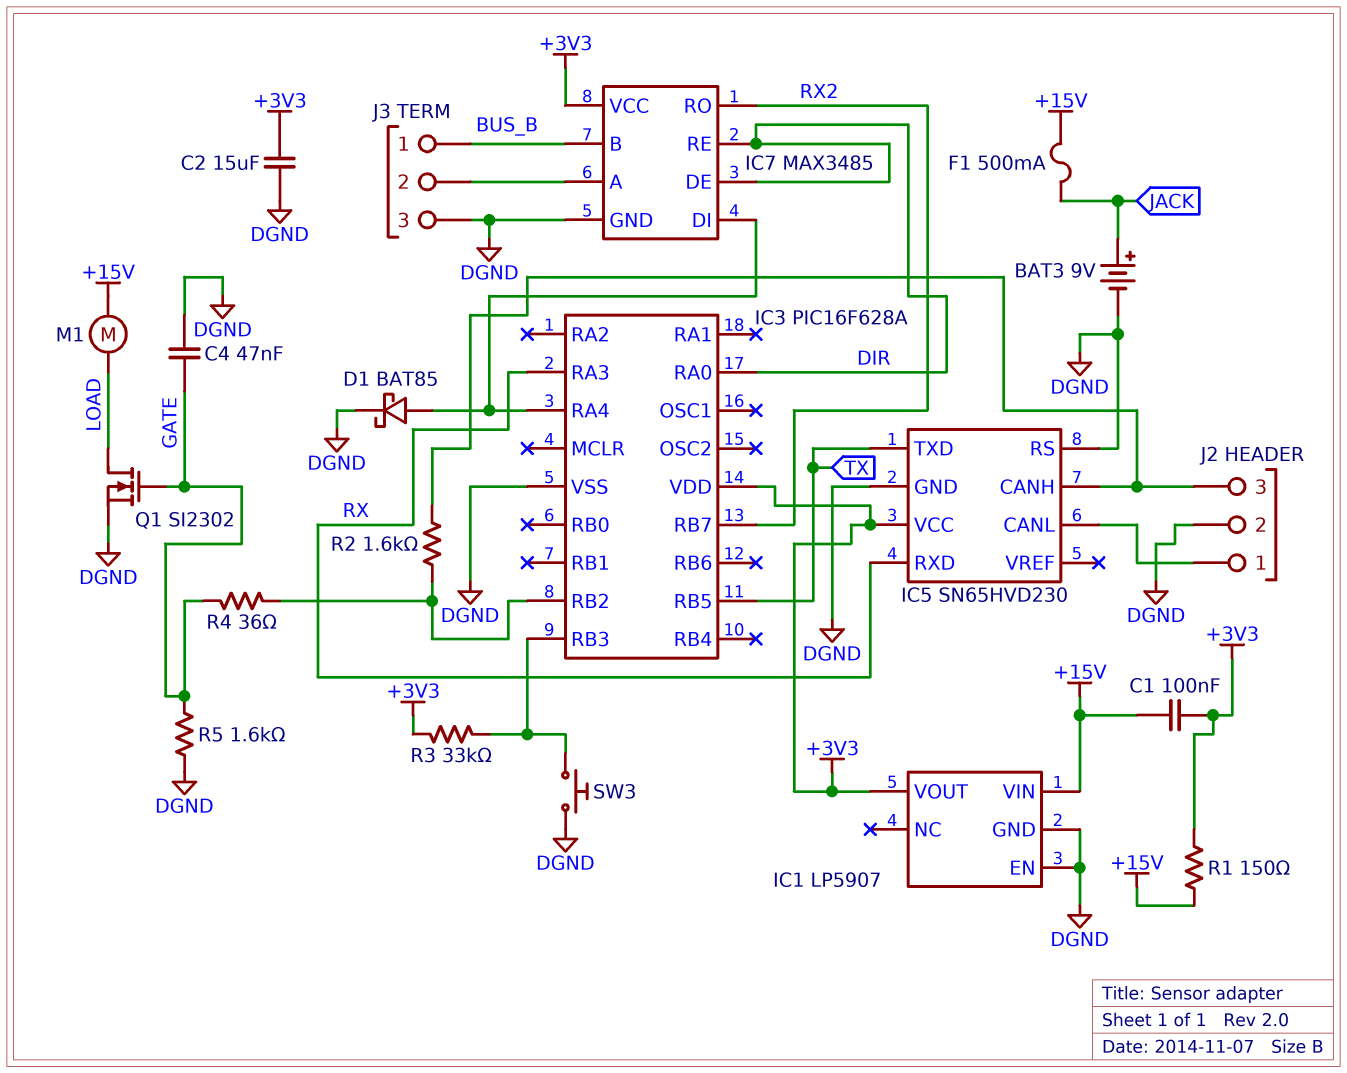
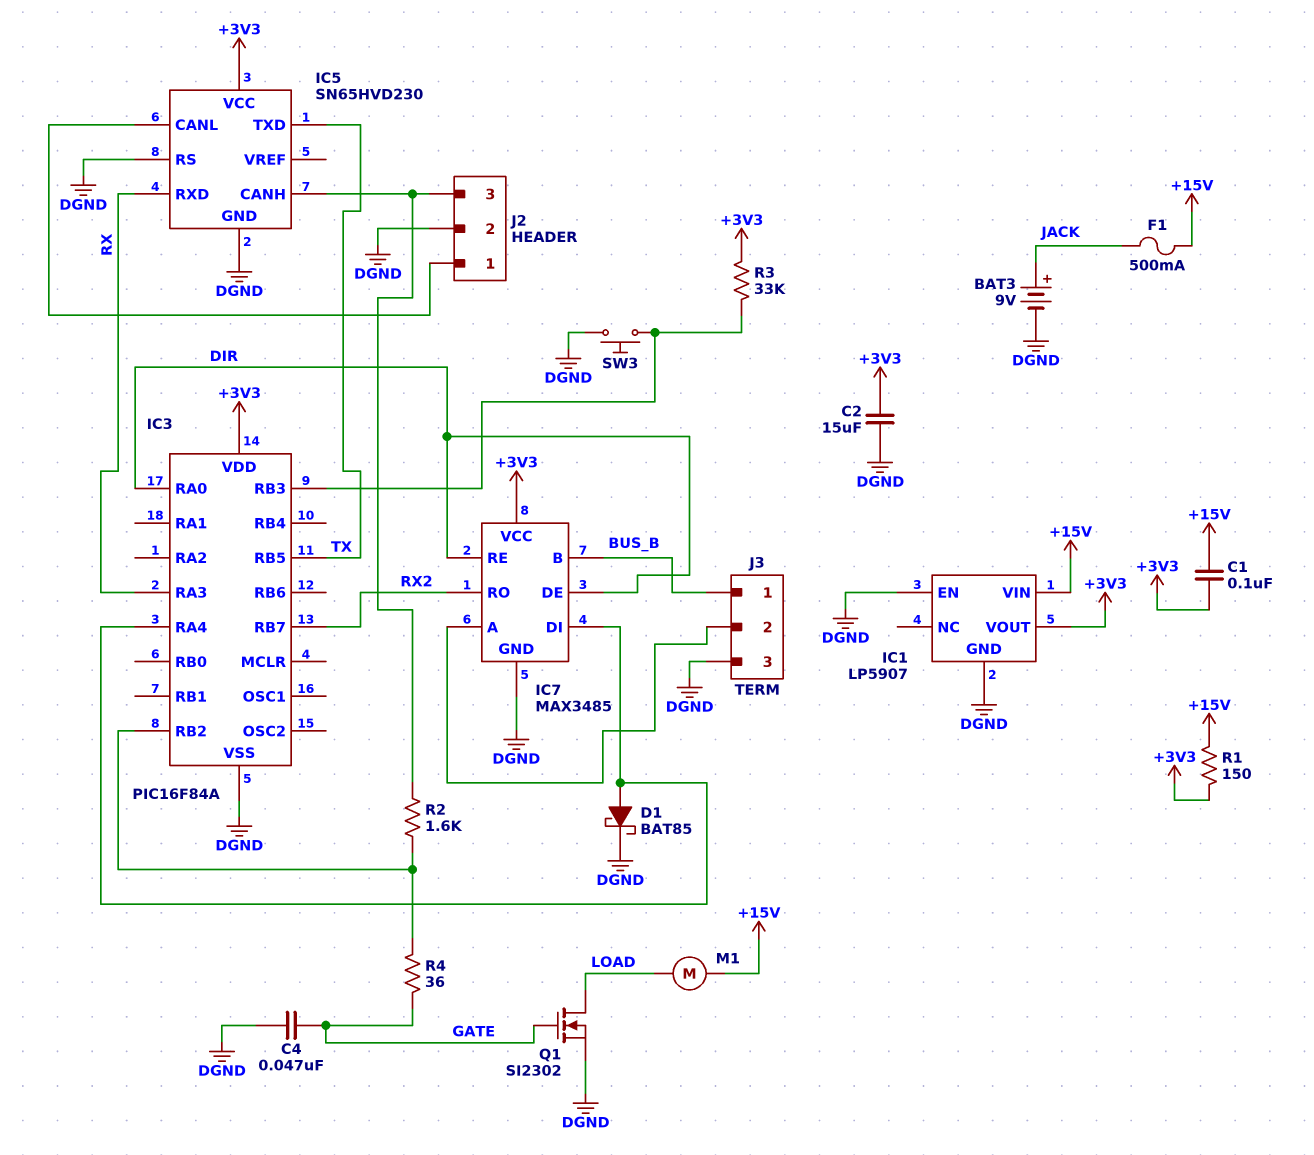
IC3: PIC16F628A -> PIC16F84A
R5: 1.6k (DGND, GATE) -> none

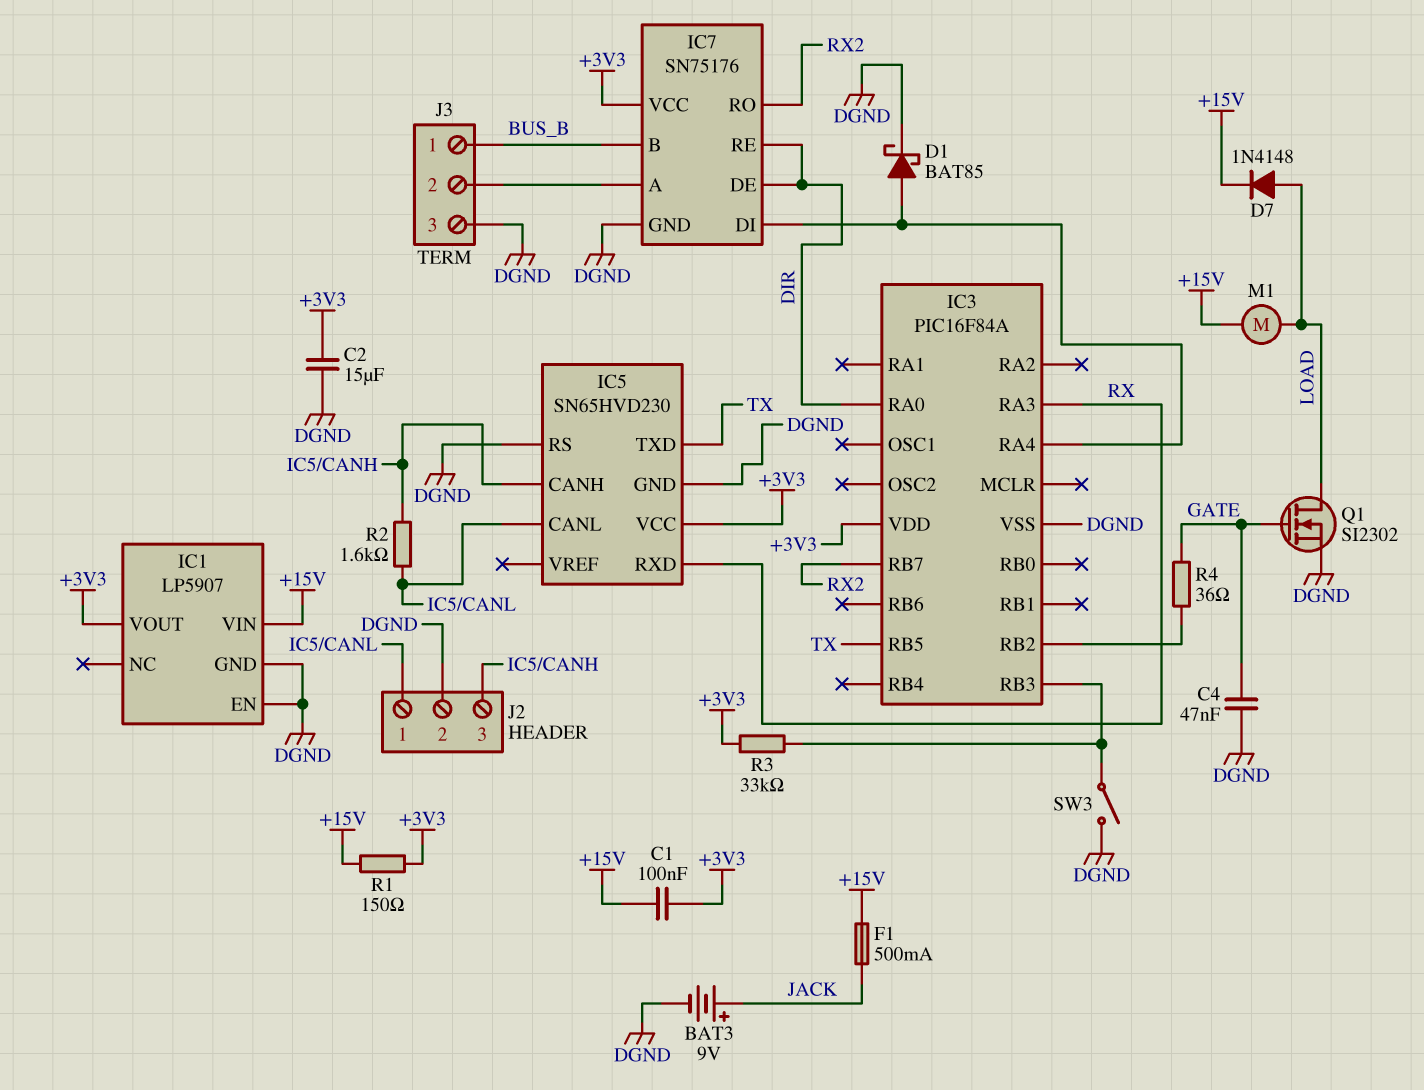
D7: none -> diode 1N4148 (A LOAD, K +15V)
IC7: MAX3485 -> SN75176
R2: 1.6k (IC3/RB2, IC5/CANH) -> 1.6k (IC5/CANH, IC5/CANL)
SW3: button (DGND, IC3/RB3) -> switch (DGND, IC3/RB3)

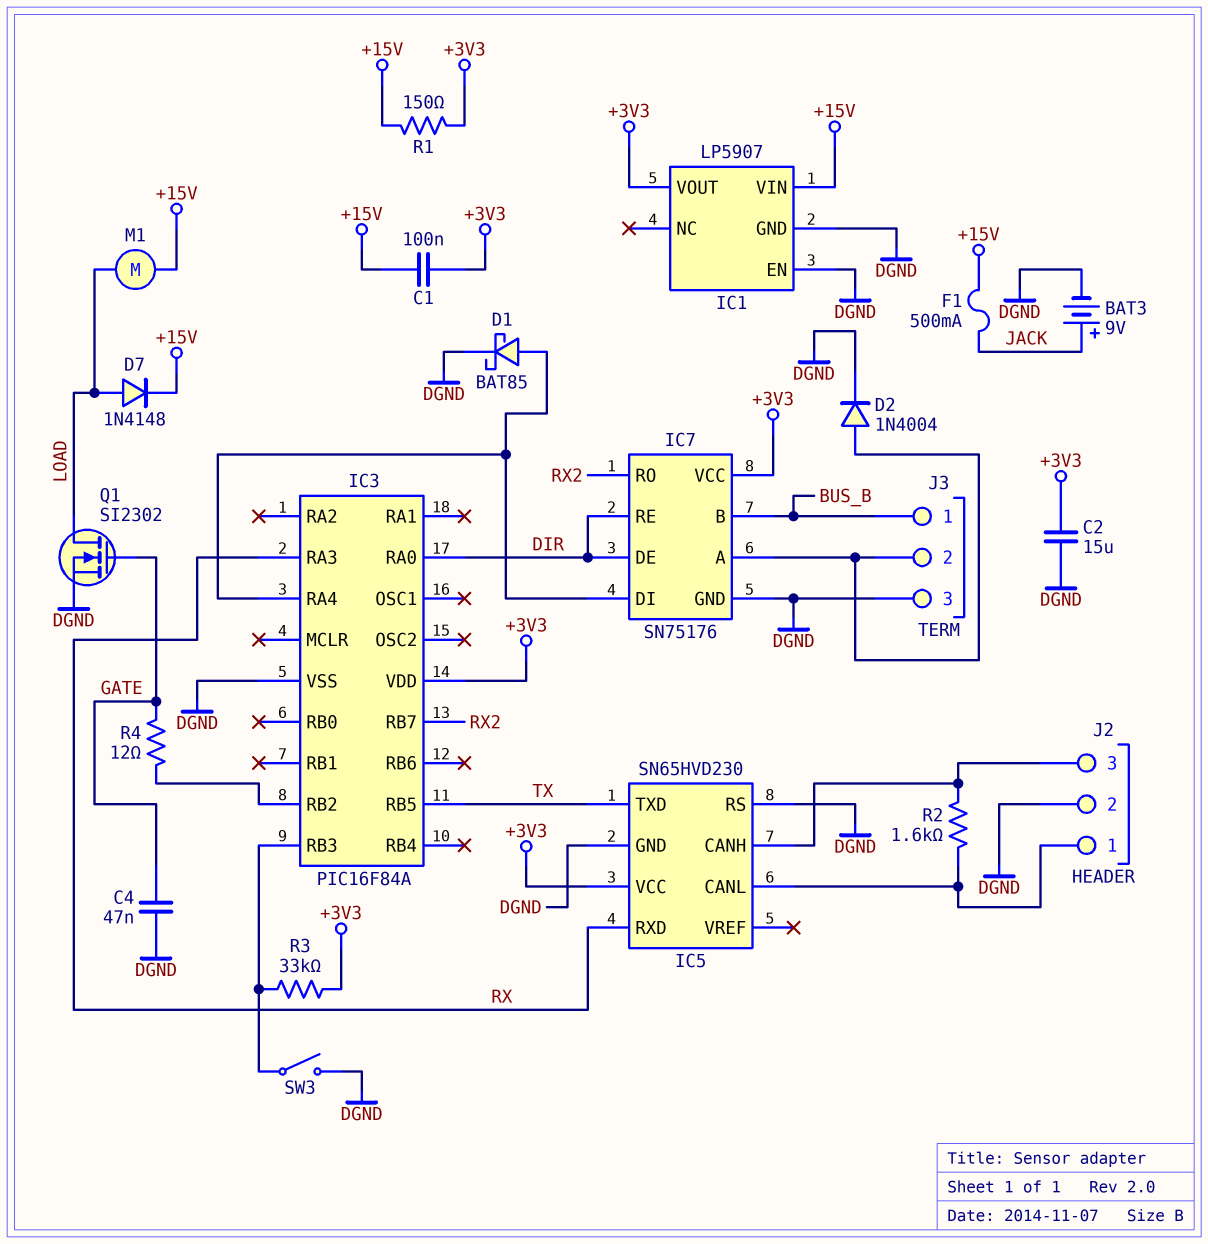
D2: none -> diode 1N4004 (A IC7/A, K DGND)
R4: 36 (GATE, IC3/RB2) -> 12 (GATE, IC3/RB2)

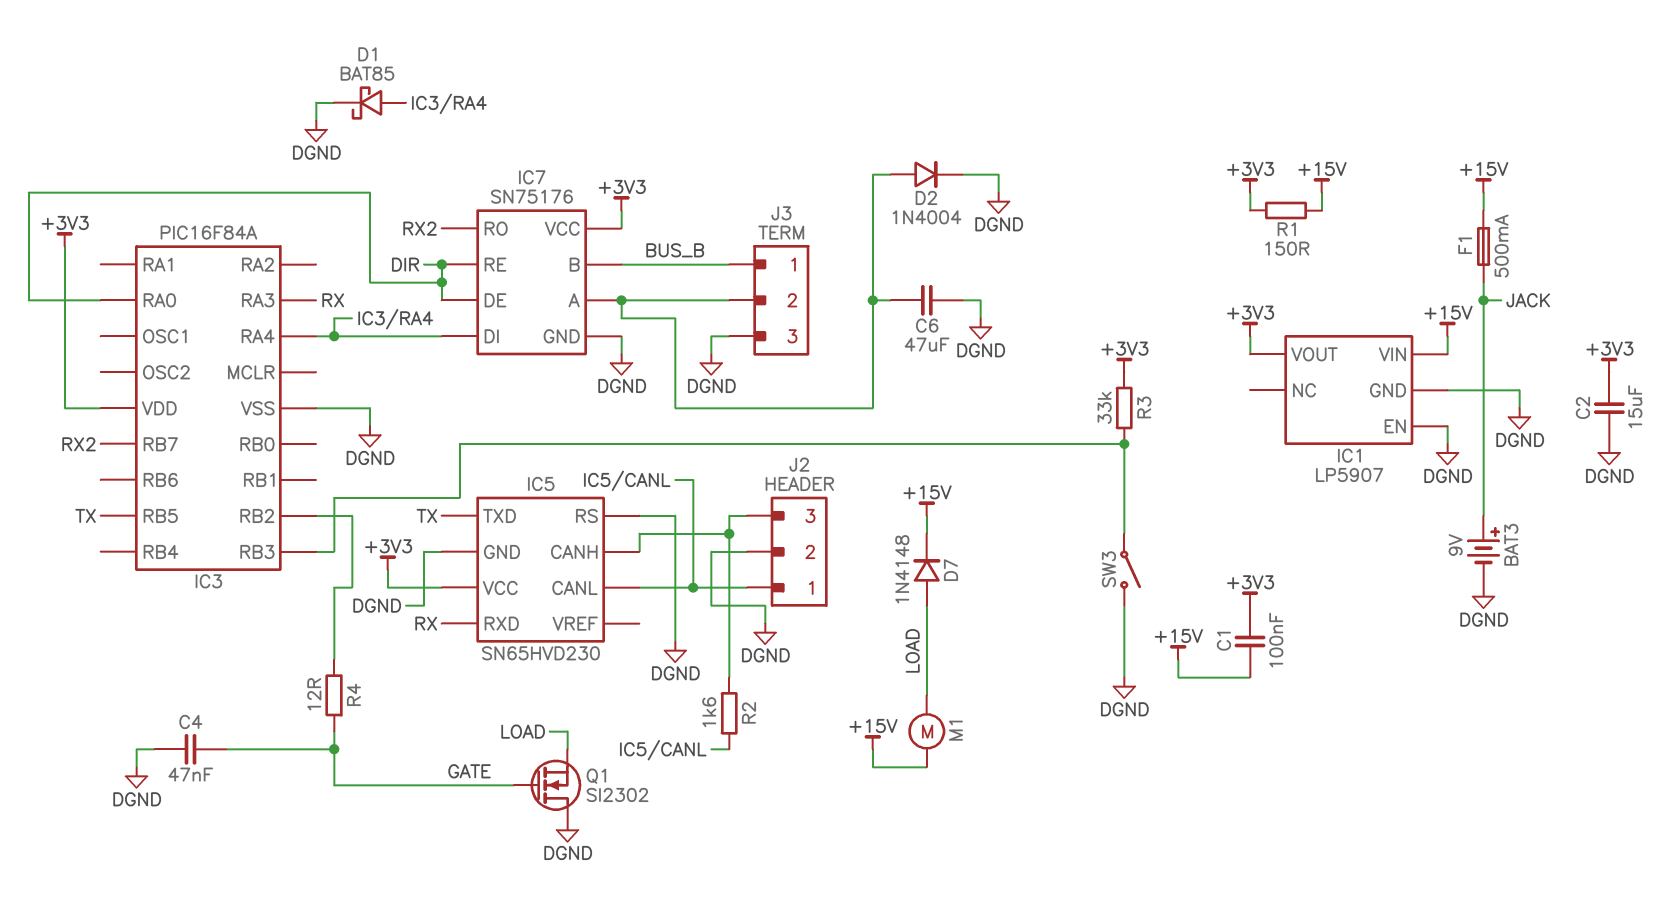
C6: none -> 47uF (DGND, IC7/A)
Q1: NMOS SI2302 (G GATE, D LOAD, S DGND) -> NMOS SI2302 (G GATE, D DGND, S LOAD)

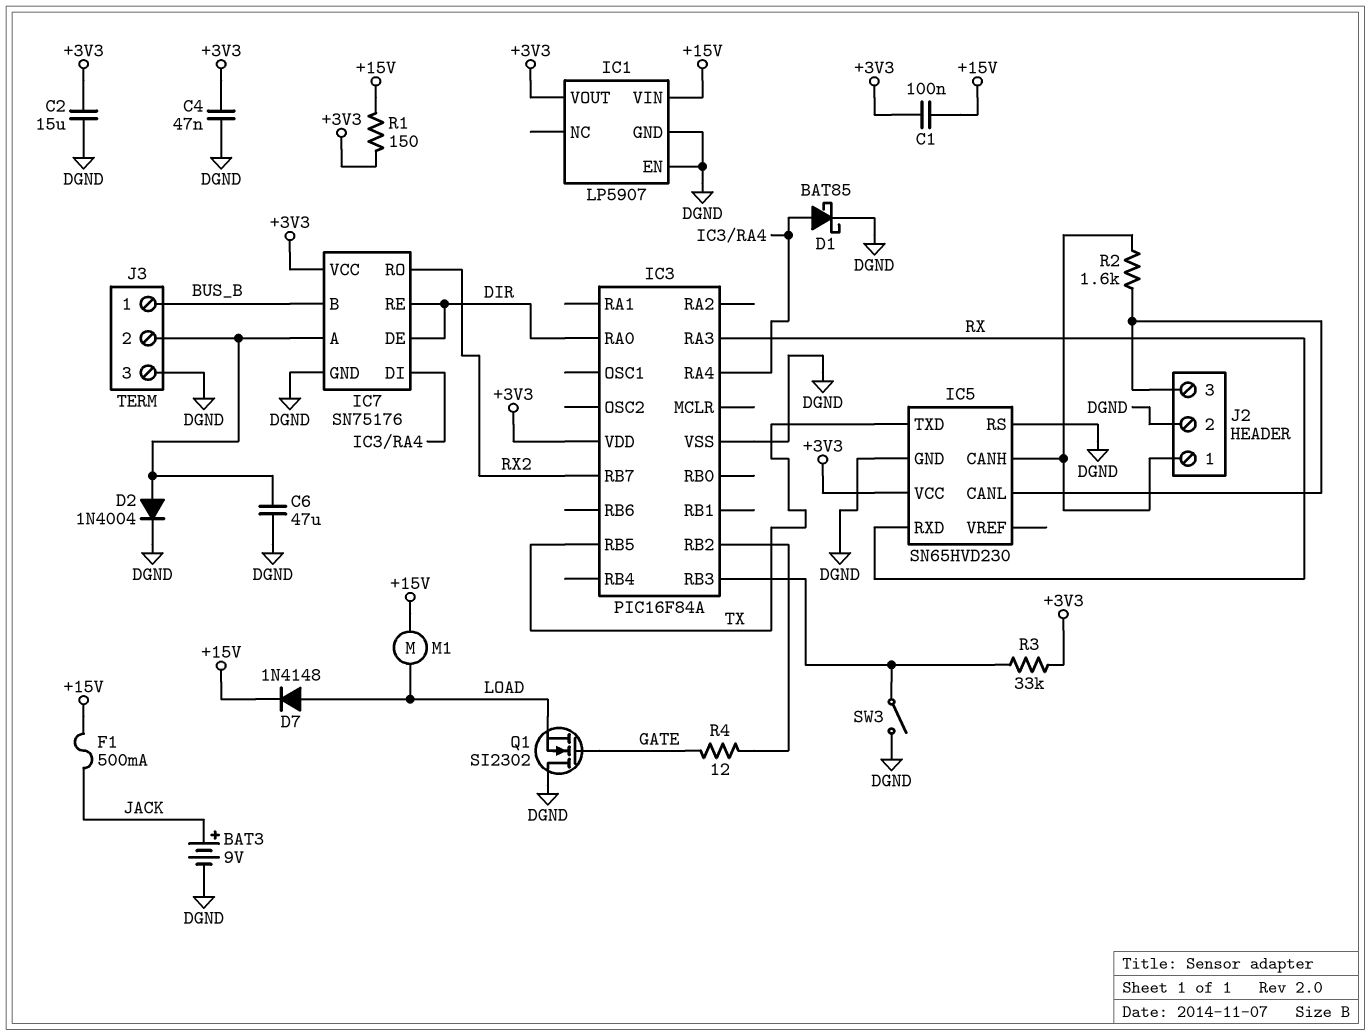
C4: 47nF (DGND, GATE) -> 47nF (+3V3, DGND)
J2 pin 1: IC5/CANL -> IC5/CANH
J2 pin 3: IC5/CANH -> IC5/CANL

